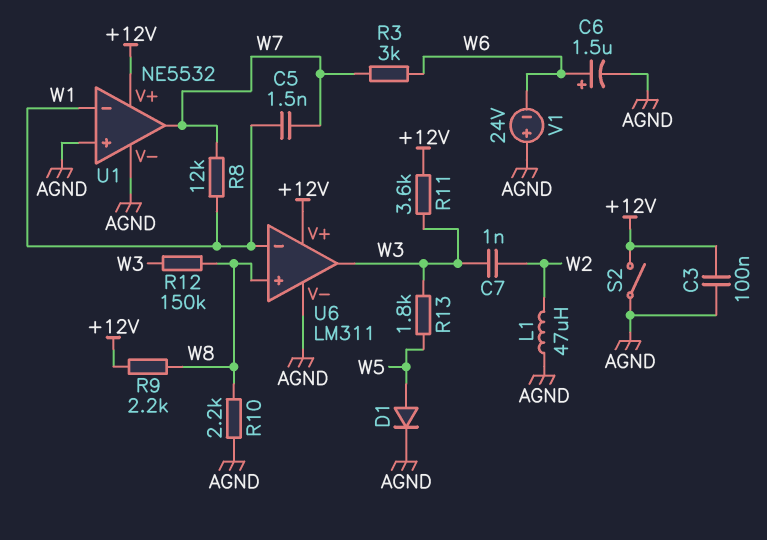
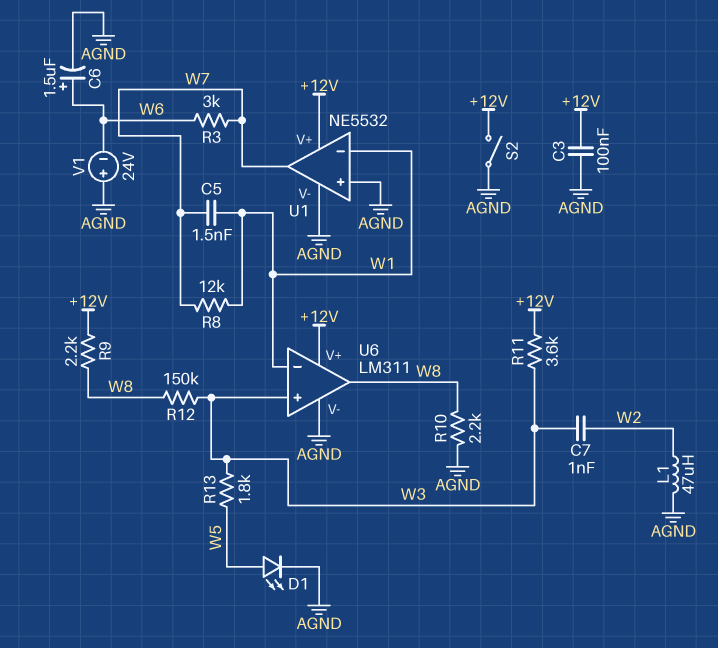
D1: diode (A W5, K AGND) -> LED (A W5, K AGND)
U6 pin in+: W8 -> W3
U6 pin out: W3 -> W8

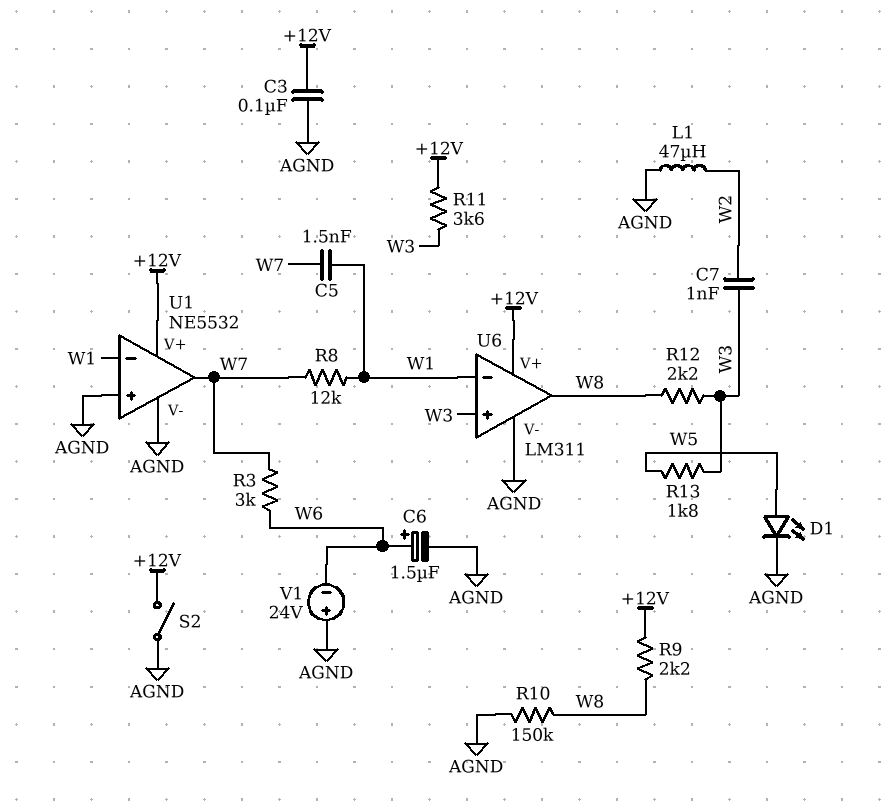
R10: 2.2k (AGND, W8) -> 150k (AGND, W8)
R12: 150k (W3, W8) -> 2.2k (W3, W8)

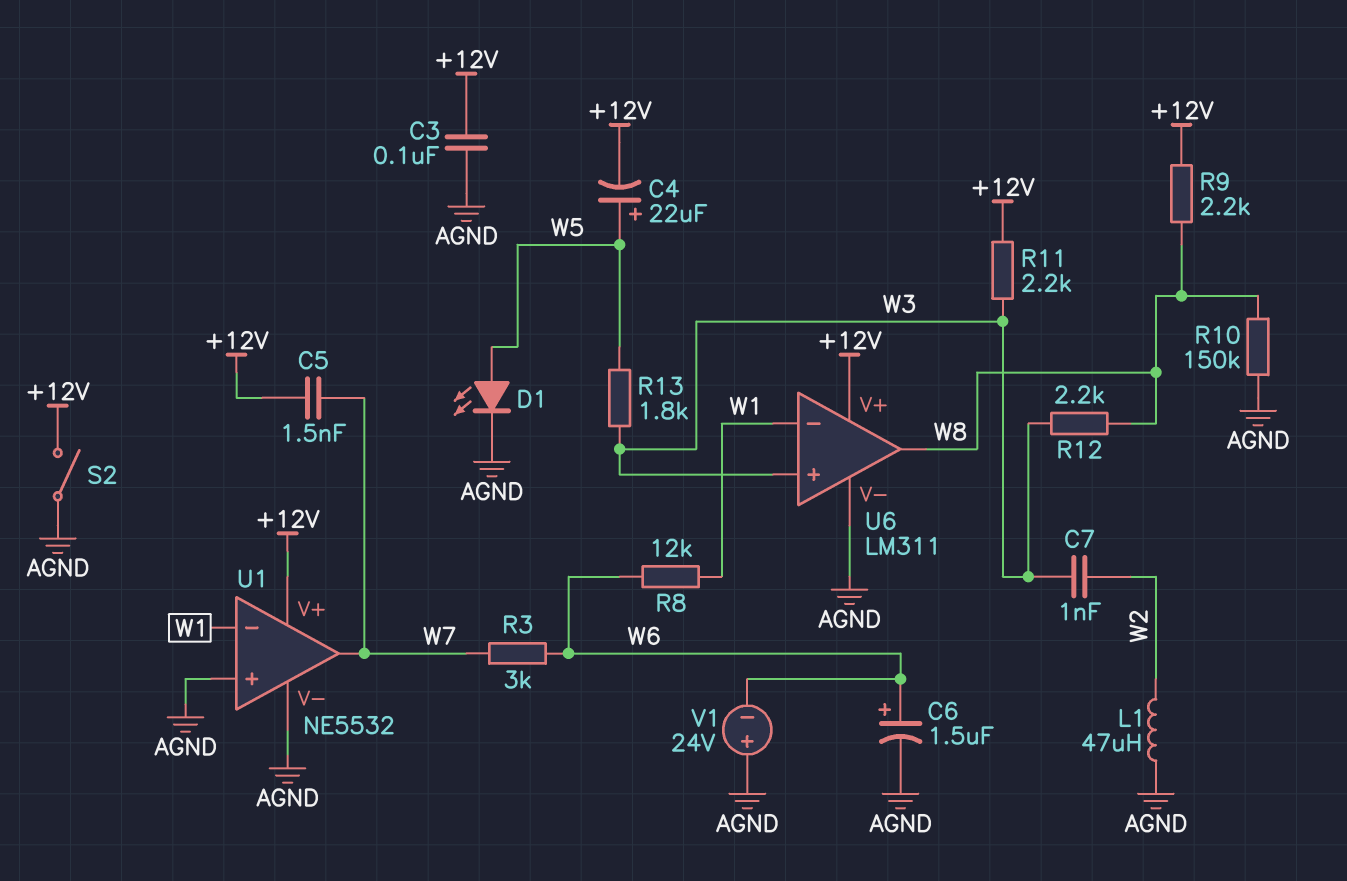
C4: none -> 22uF (plus W5, minus +12V)
C5: 1.5nF (W1, W7) -> 1.5nF (+12V, W7)
R8: 12k (W1, W7) -> 12k (W1, W6)
R11: 3.6k (+12V, W3) -> 2.2k (+12V, W3)

